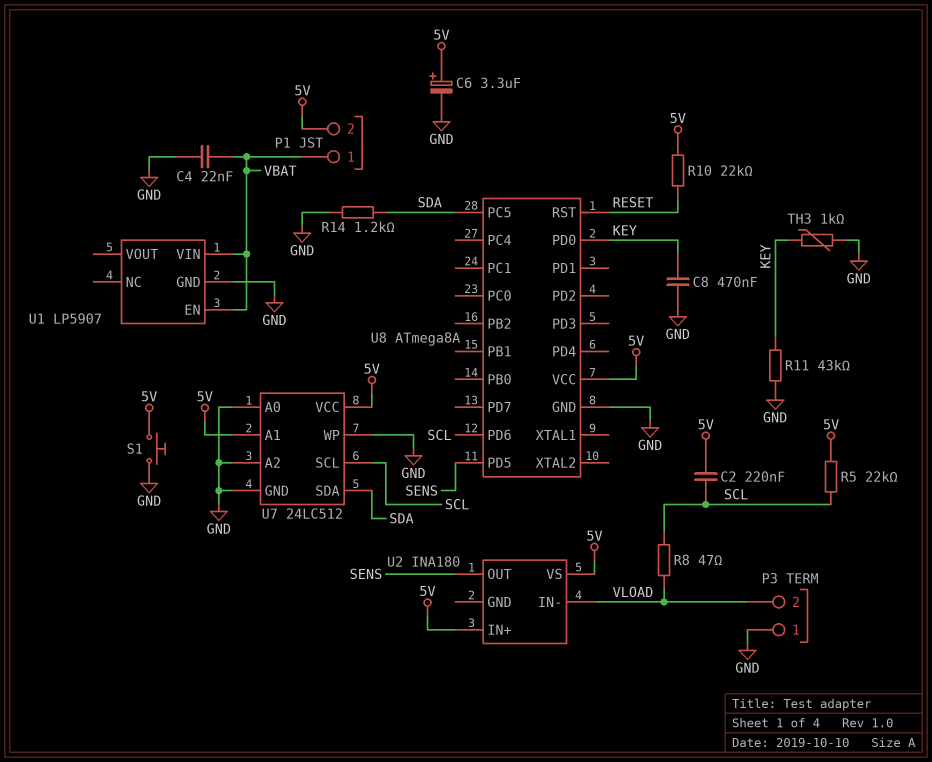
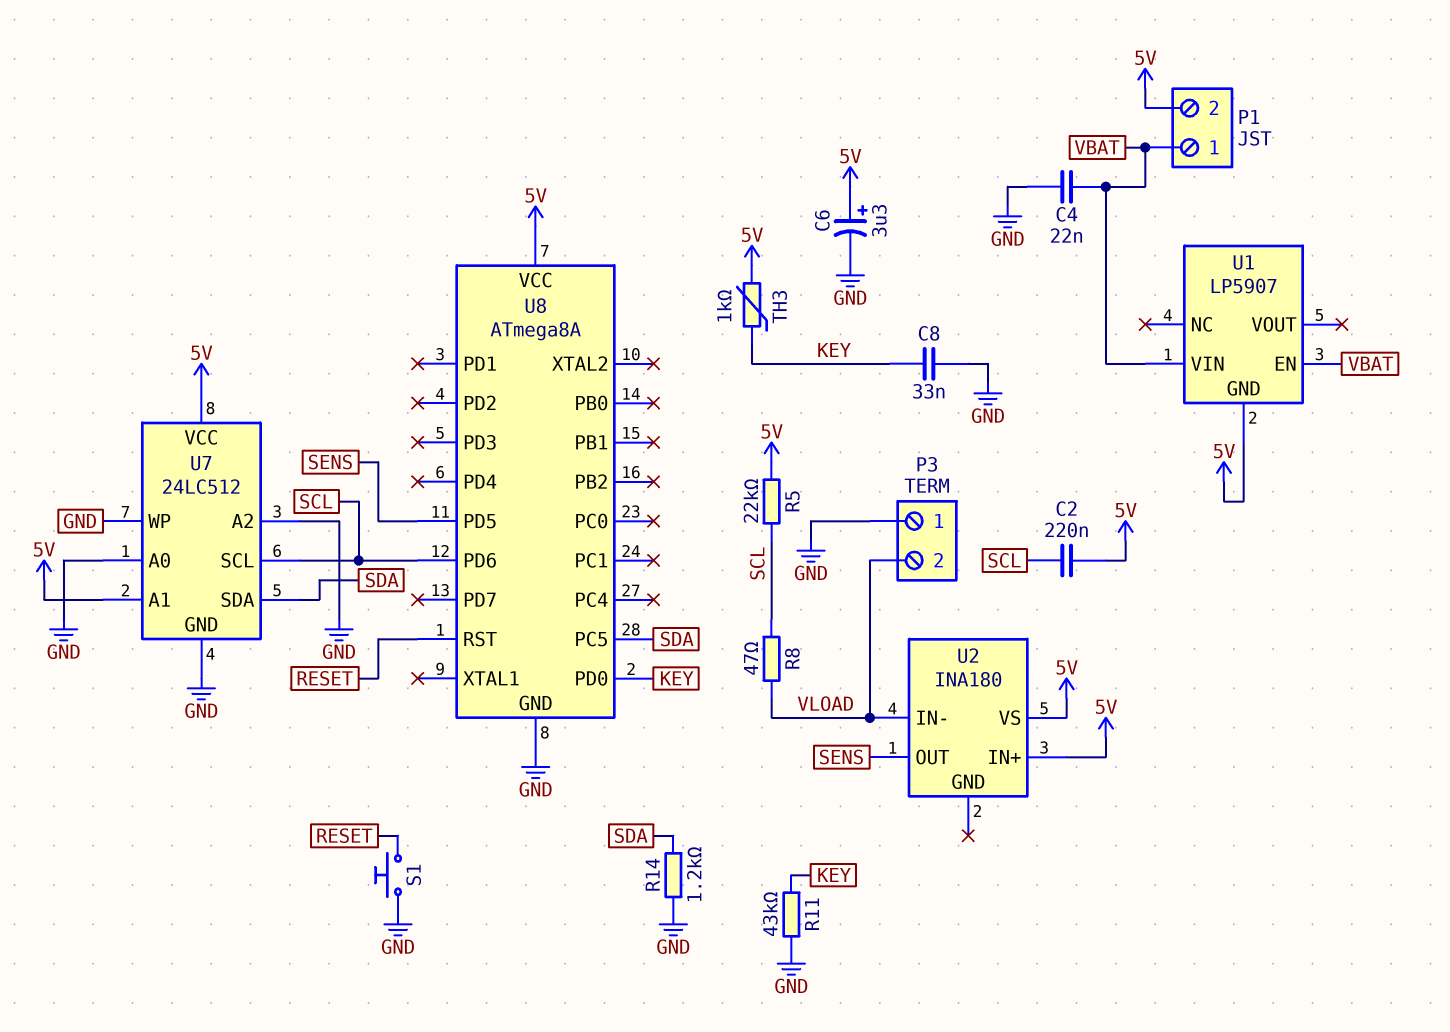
C8: 470nF (GND, KEY) -> 33nF (GND, KEY)
R10: 22k (5V, RESET) -> none
S1: button (5V, GND) -> button (GND, RESET)
TH3: 1k (GND, KEY) -> 1k (5V, KEY)
U1 pin GND: GND -> 5V

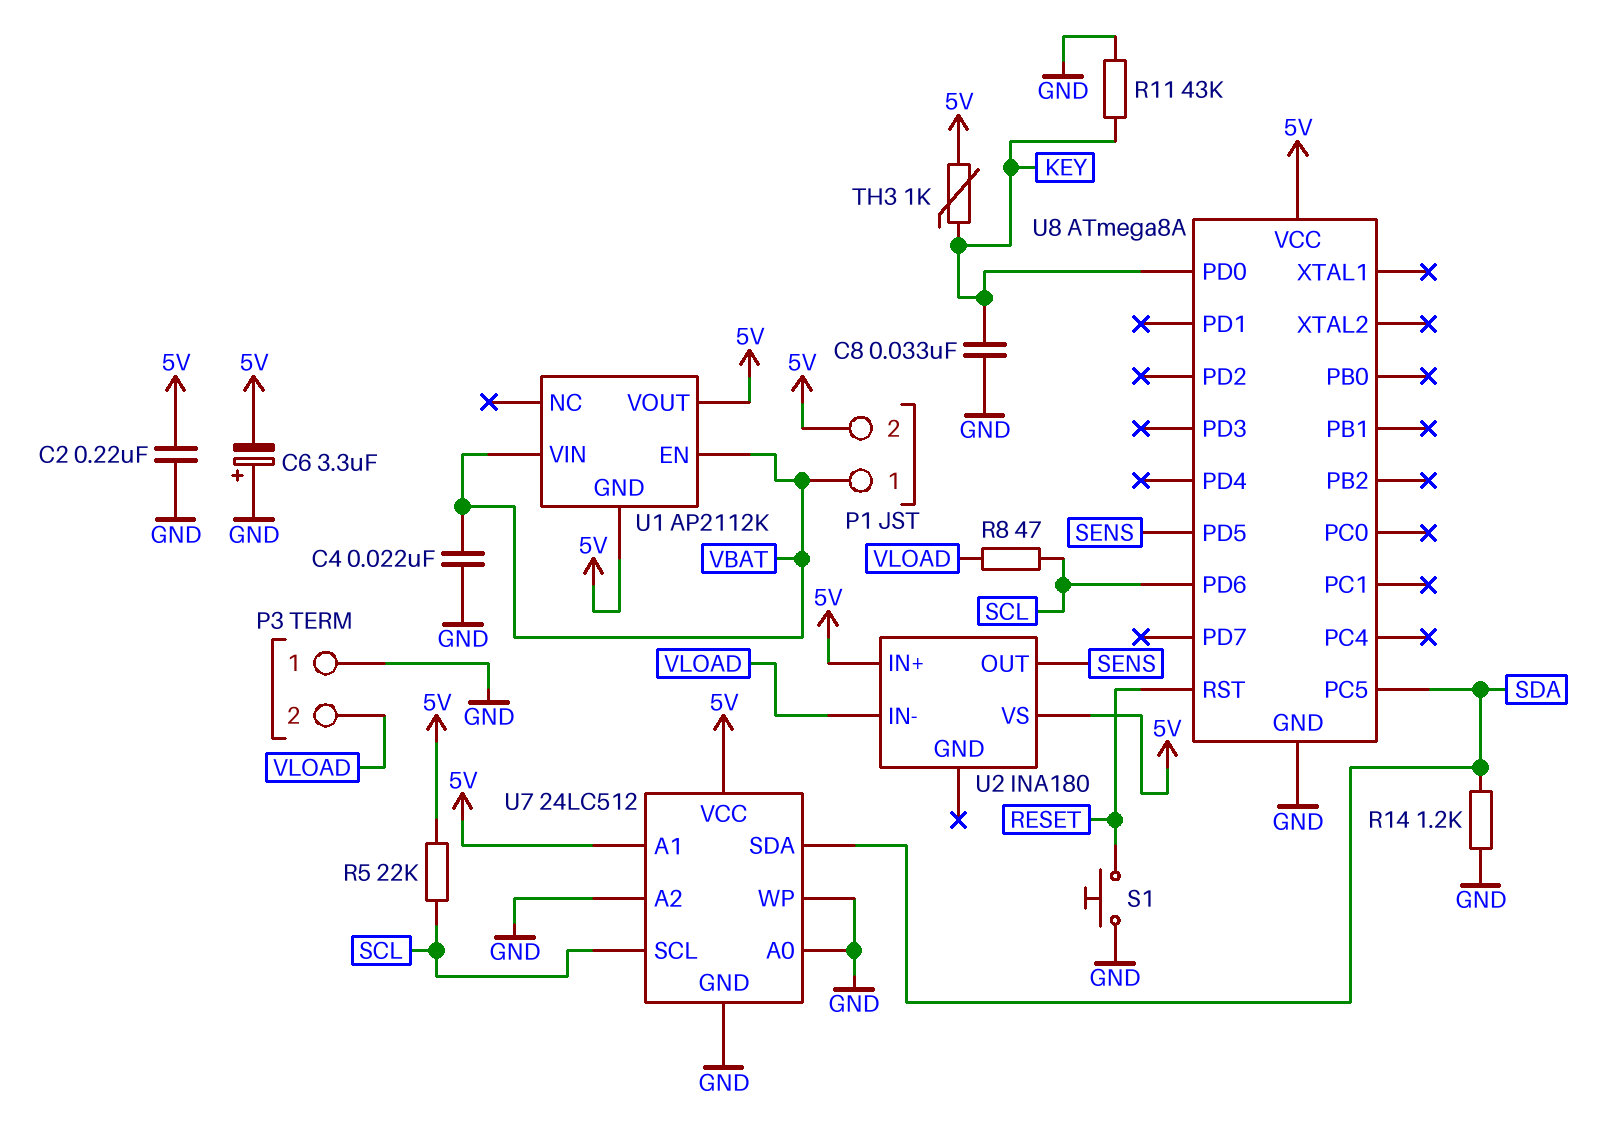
C2: 220nF (5V, SCL) -> 220nF (5V, GND)
C6: 3.3uF (plus 5V, minus GND) -> 3.3uF (plus GND, minus 5V)
U1: LP5907 -> AP2112K
U1 pin VOUT: none -> 5V

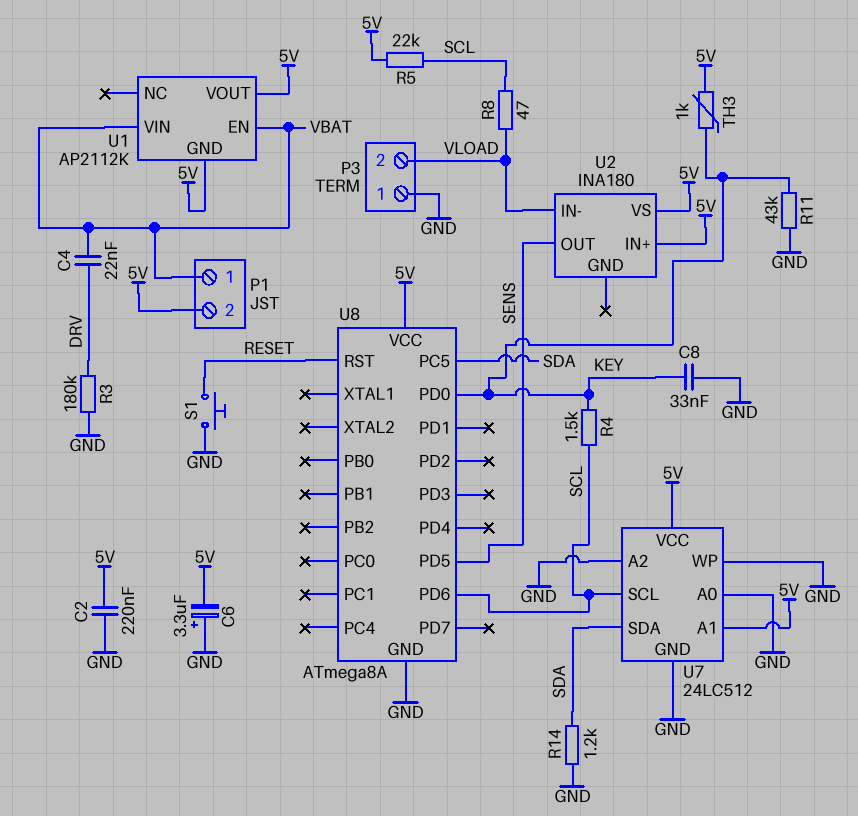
C4: 22nF (GND, VBAT) -> 22nF (DRV, VBAT)
R3: none -> 180k (DRV, GND)
R4: none -> 1.5k (KEY, SCL)

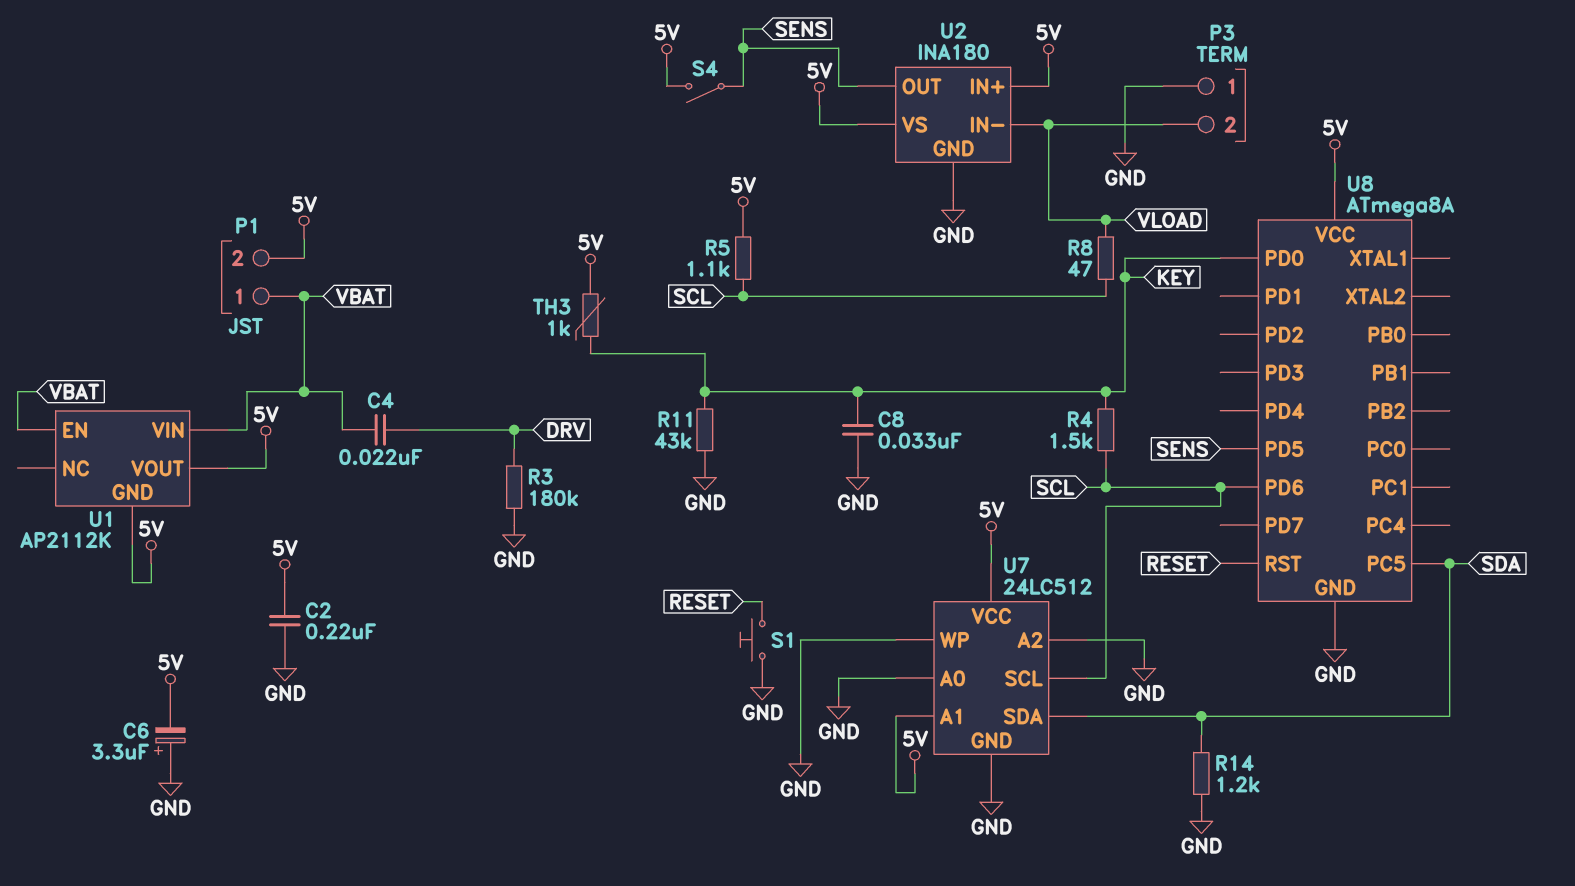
R5: 22k (5V, SCL) -> 1.1k (5V, SCL)
S4: none -> switch (5V, SENS)
U2 pin GND: none -> GND

